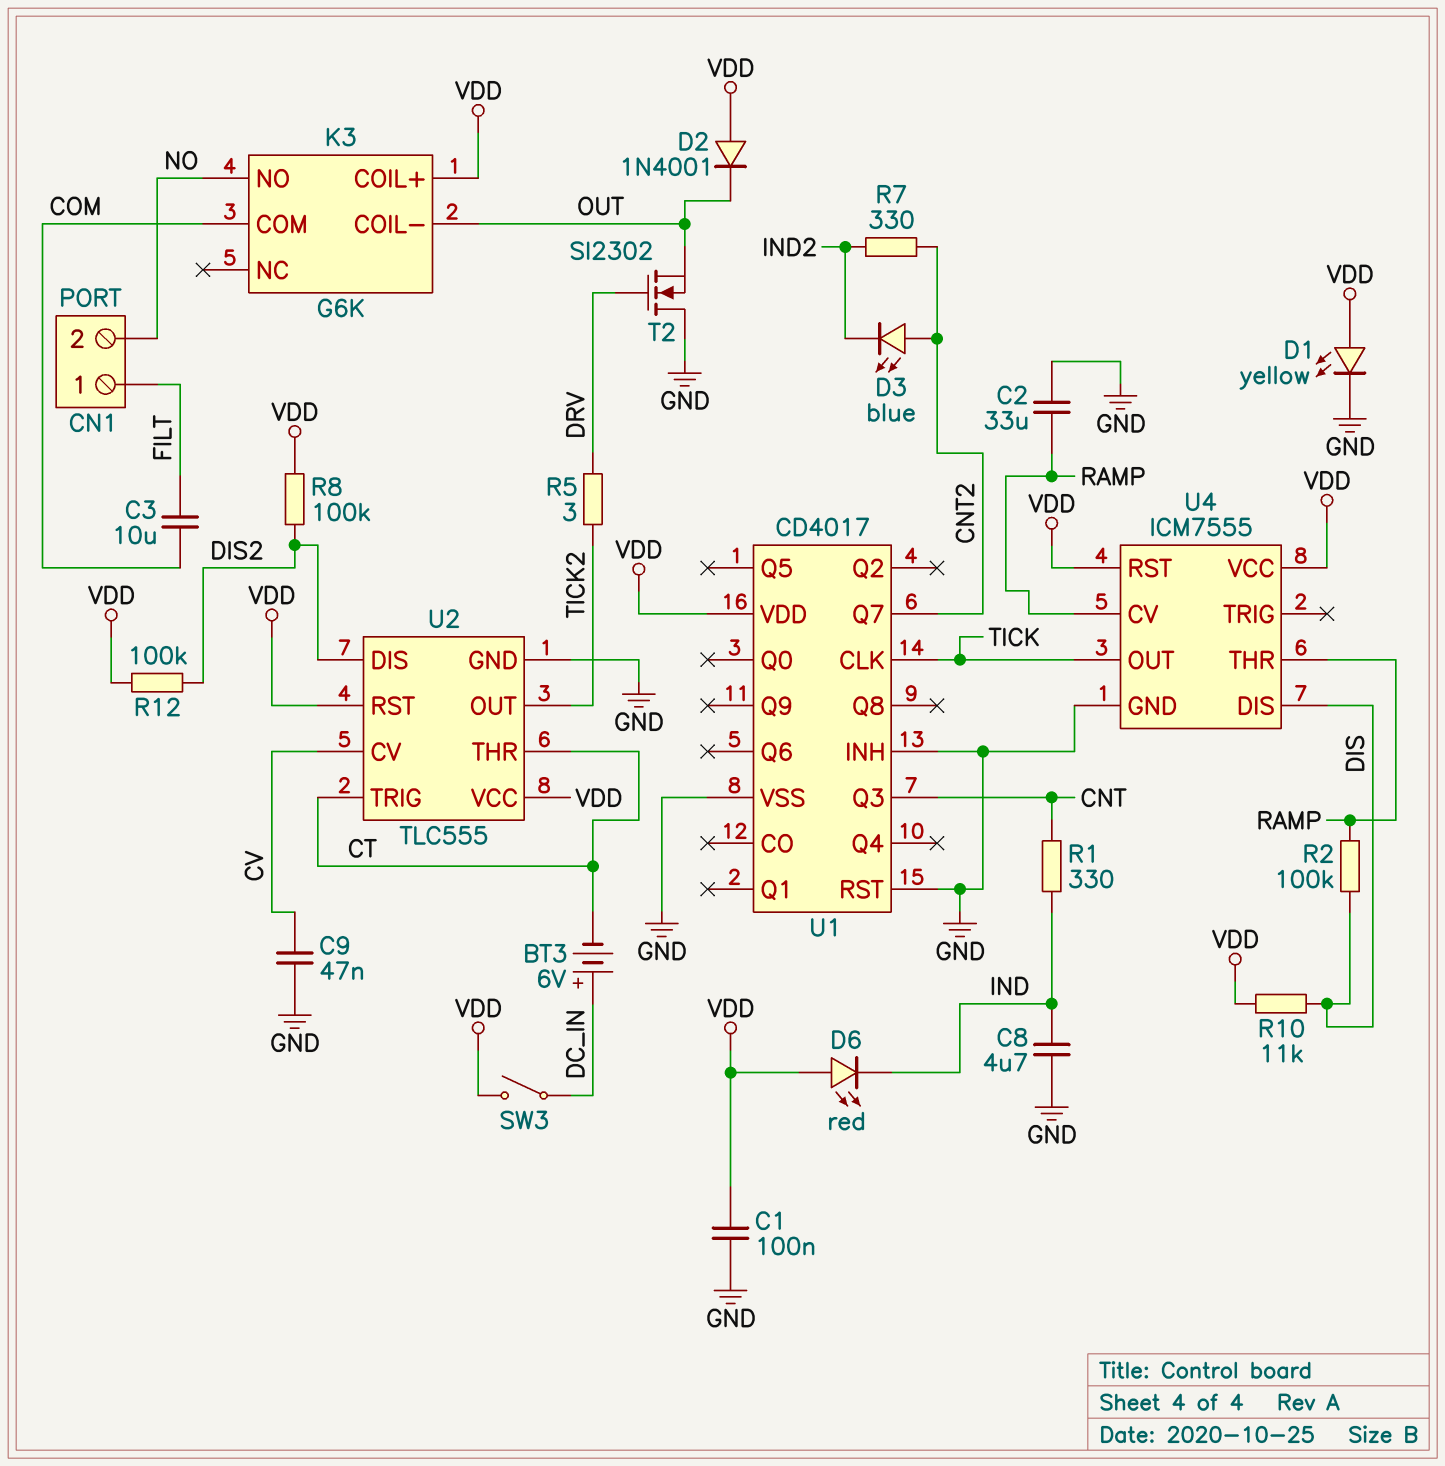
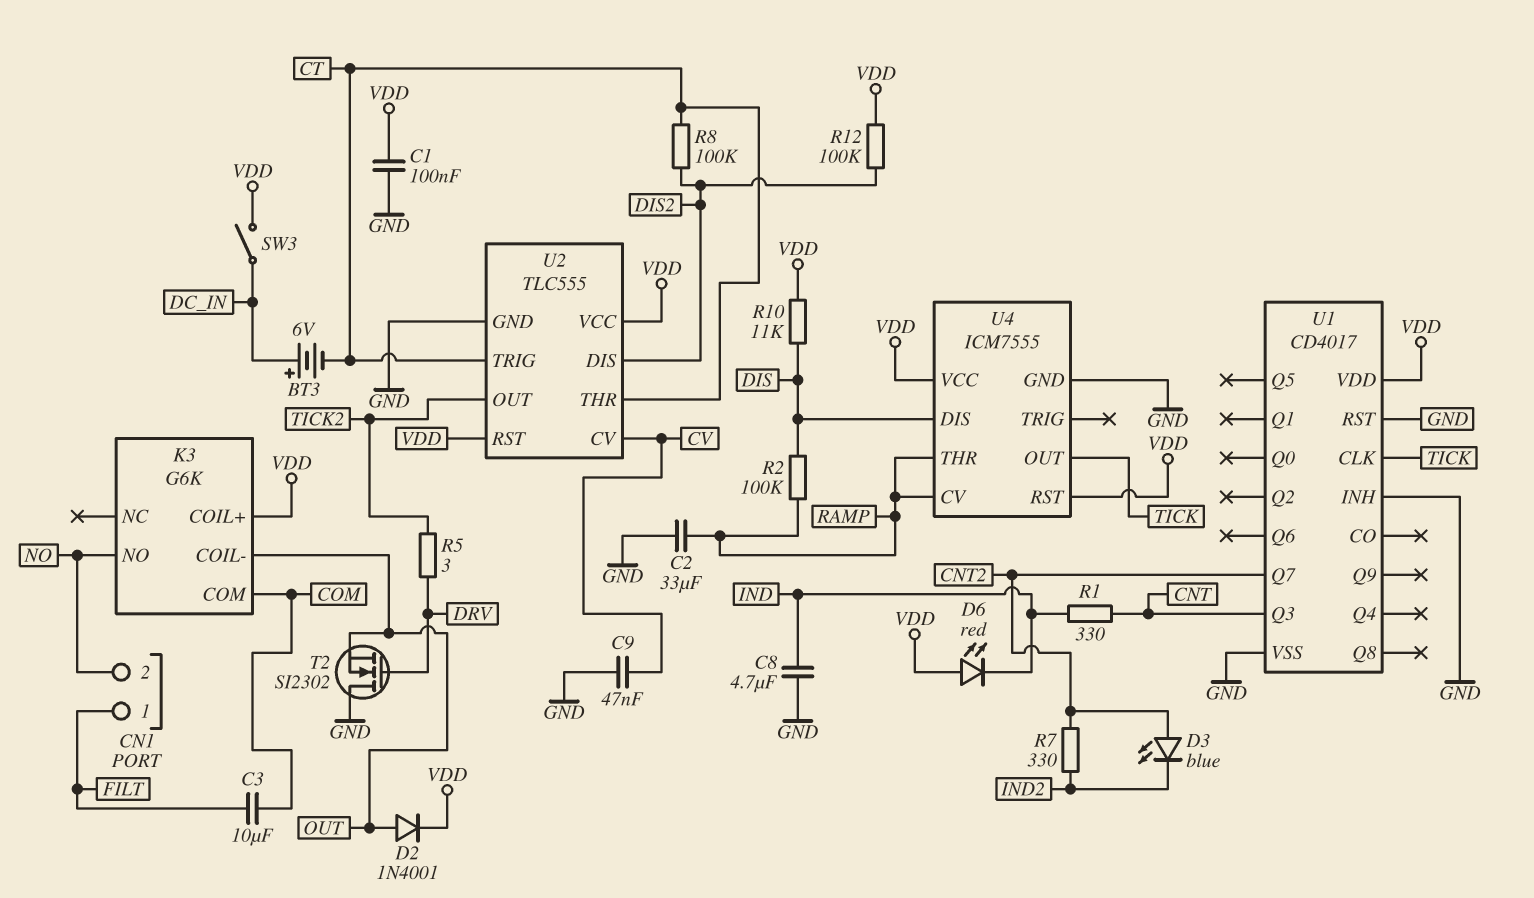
D1: LED yellow (A VDD, K GND) -> none
D2: diode 1N4001 (A VDD, K OUT) -> diode 1N4001 (A OUT, K VDD)
R8: 100k (DIS2, VDD) -> 100k (CT, DIS2)

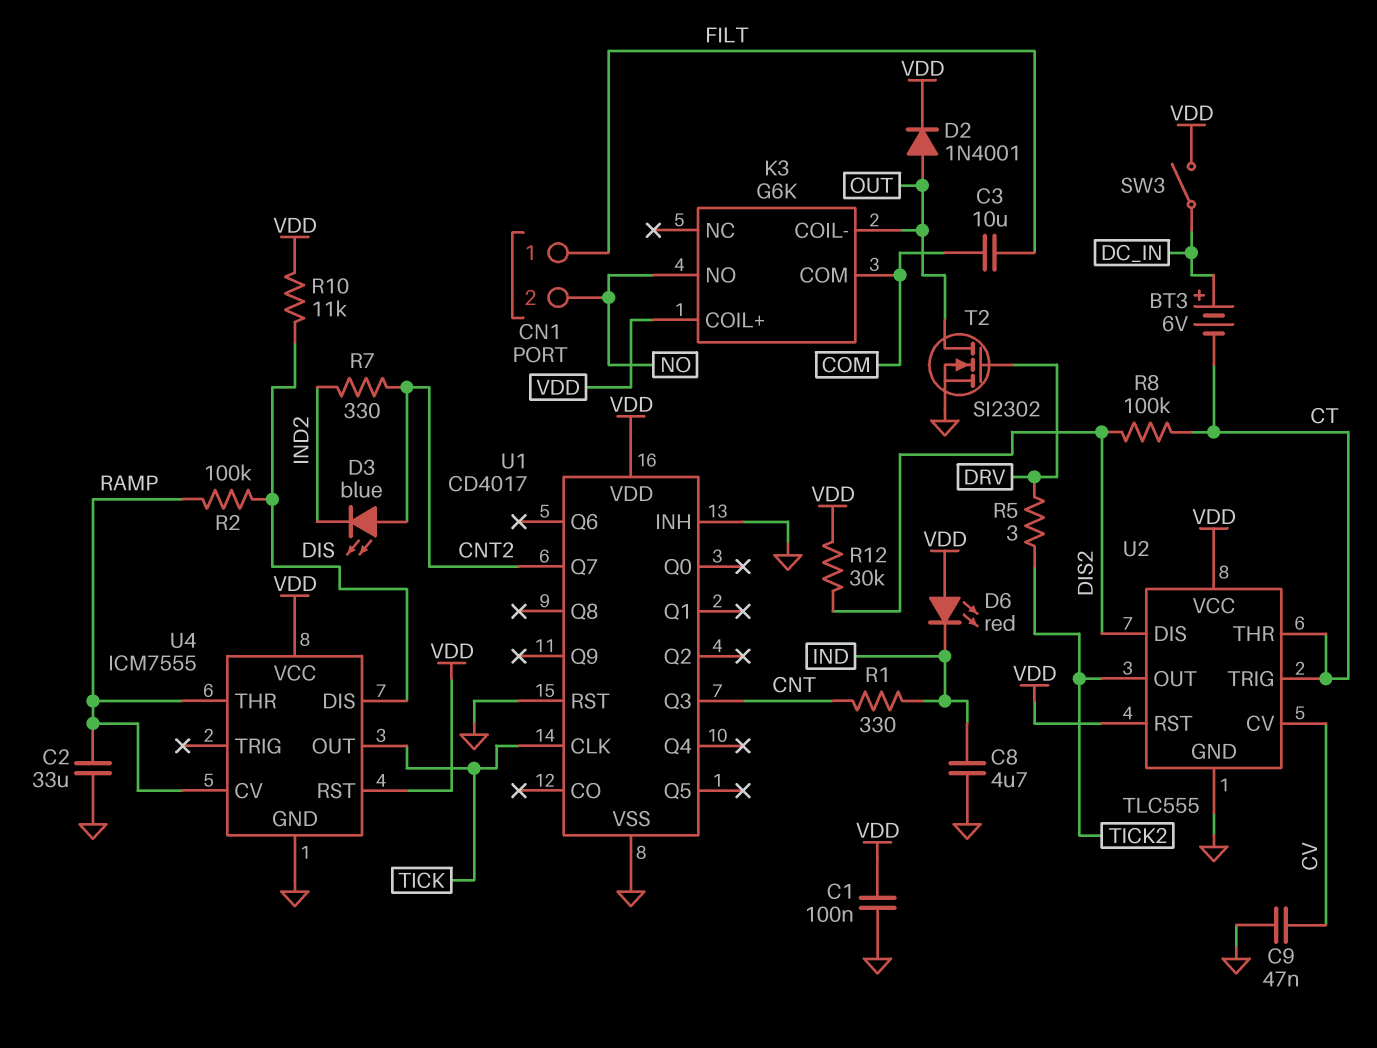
R12: 100k (DIS2, VDD) -> 30k (DIS2, VDD)
T2: NMOS SI2302 (G DRV, D GND, S OUT) -> NMOS SI2302 (G DRV, D OUT, S GND)

